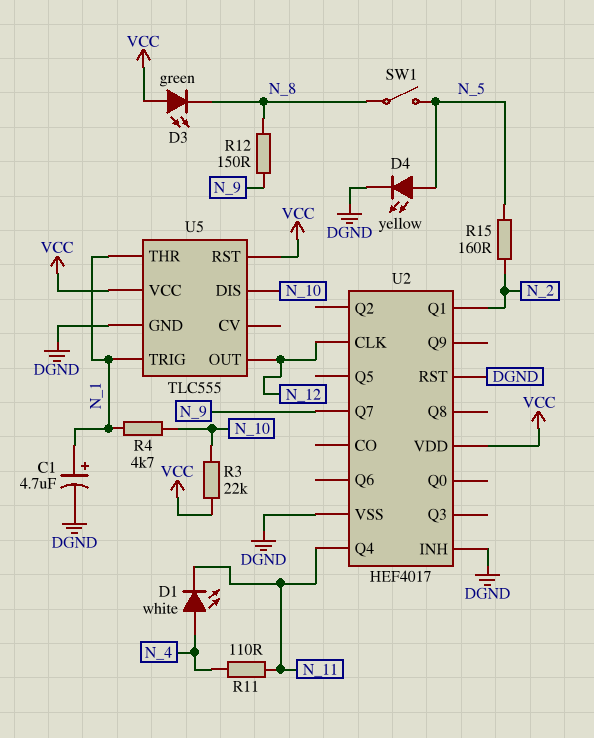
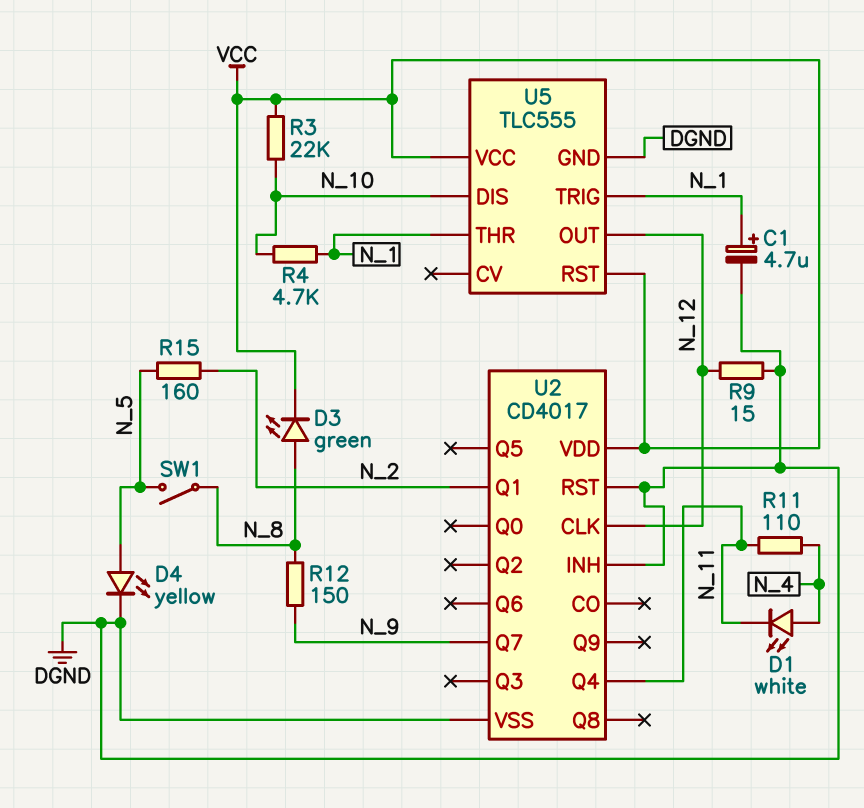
D3: LED green (A VCC, K N_8) -> LED green (A N_8, K VCC)
R9: none -> 15 (DGND, N_12)
U2: HEF4017 -> CD4017

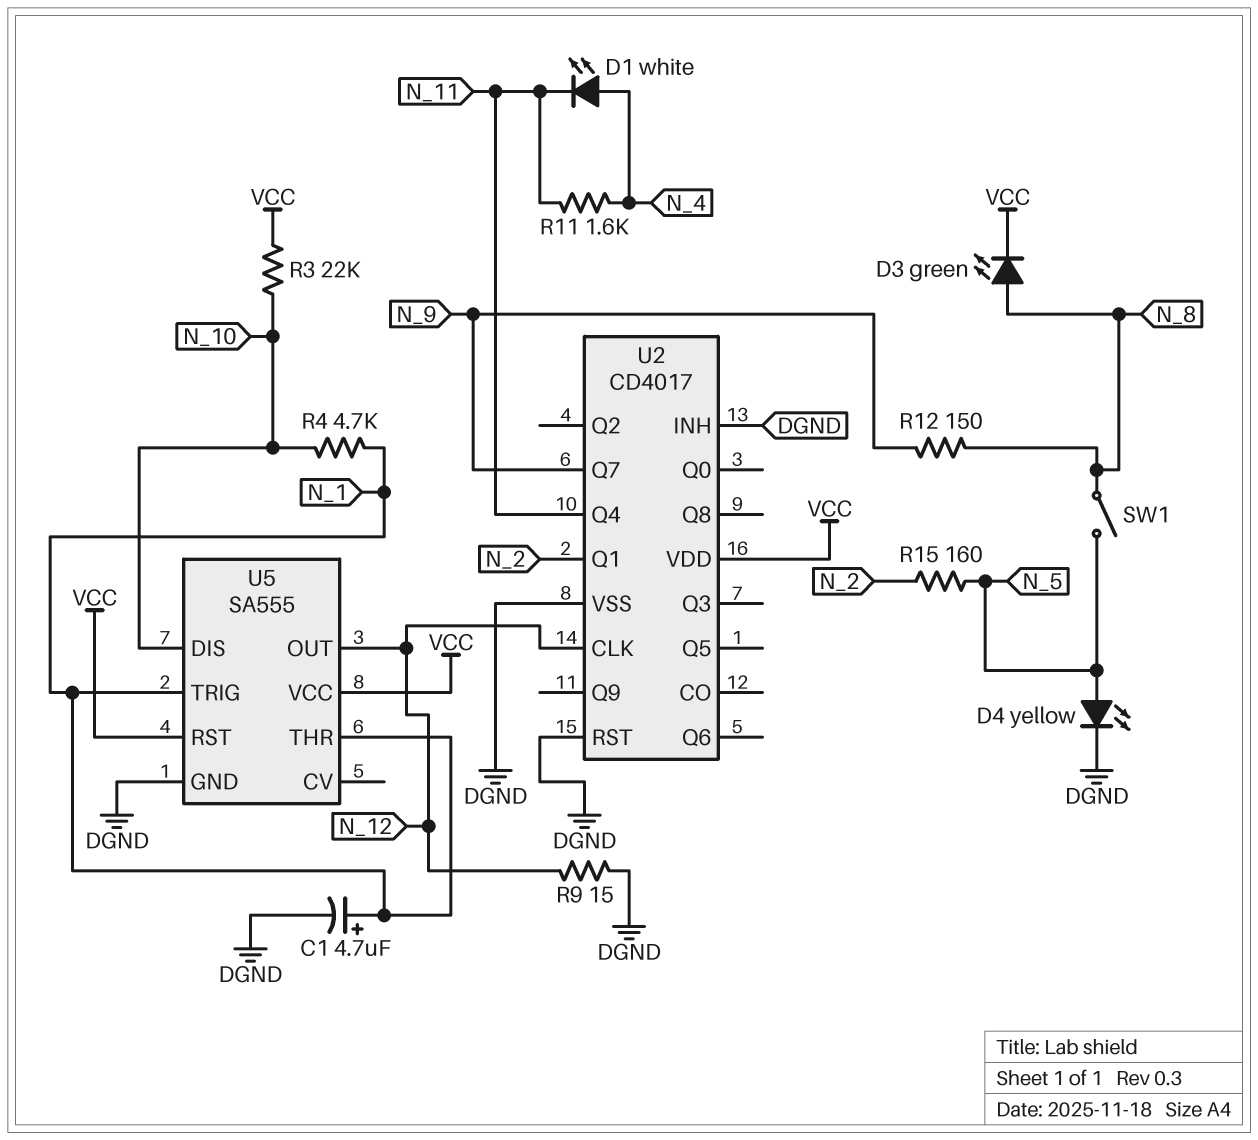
R11: 110 (N_4, N_11) -> 1.6k (N_4, N_11)
U5: TLC555 -> SA555

